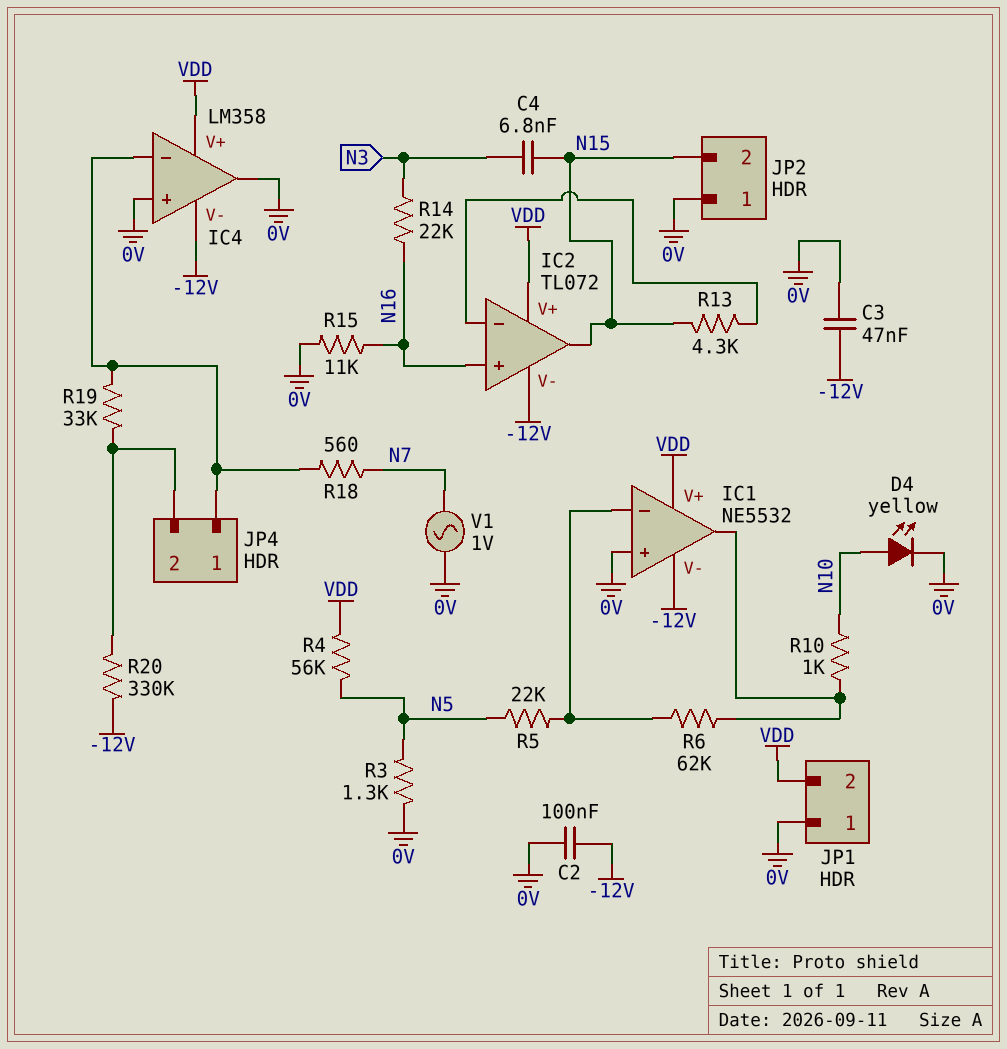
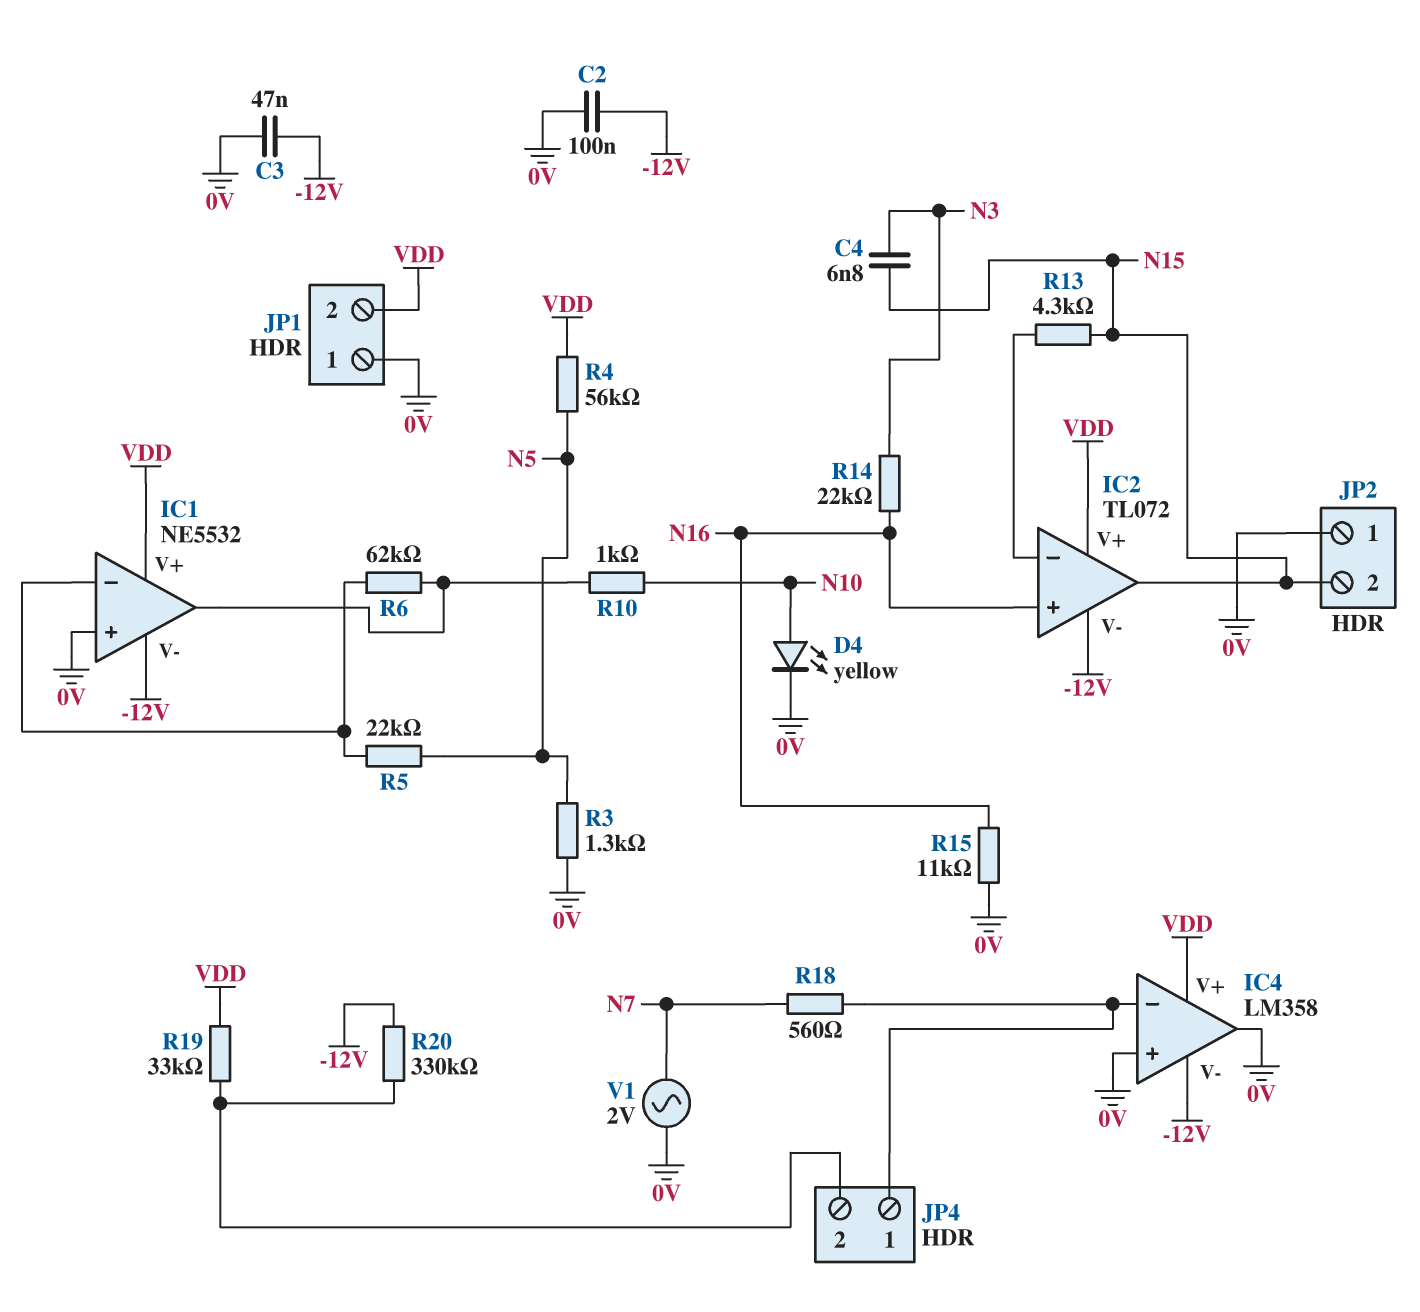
R19: 33k (IC4/in-, JP4/2) -> 33k (JP4/2, VDD)
V1: AC 1V (0V, N7) -> AC 2V (0V, N7)

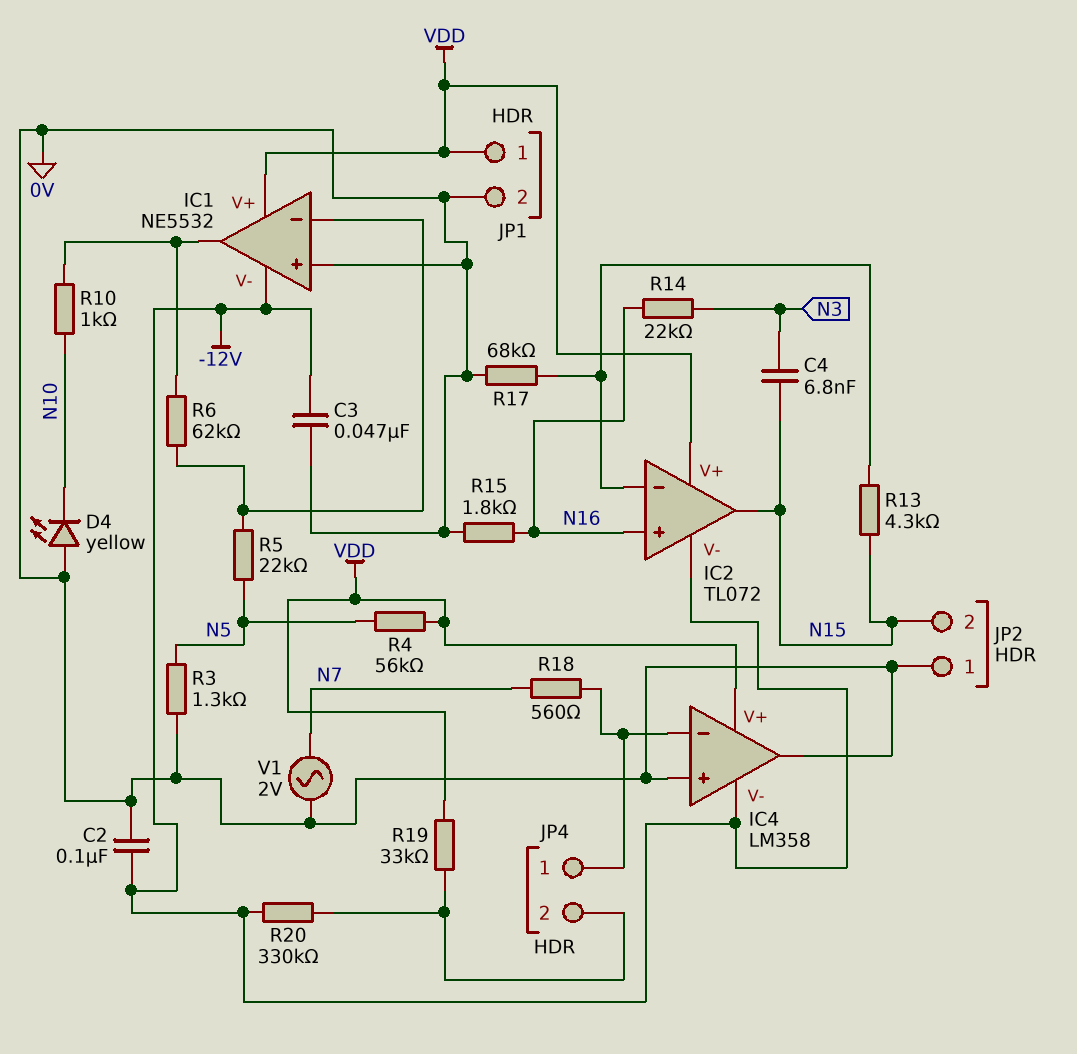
D4: LED yellow (A N10, K 0V) -> LED yellow (A 0V, K N10)
JP1 pin 1: 0V -> VDD
JP1 pin 2: VDD -> 0V
R15: 11k (0V, N16) -> 1.8k (0V, N16)
R17: none -> 68k (0V, IC2/in-)

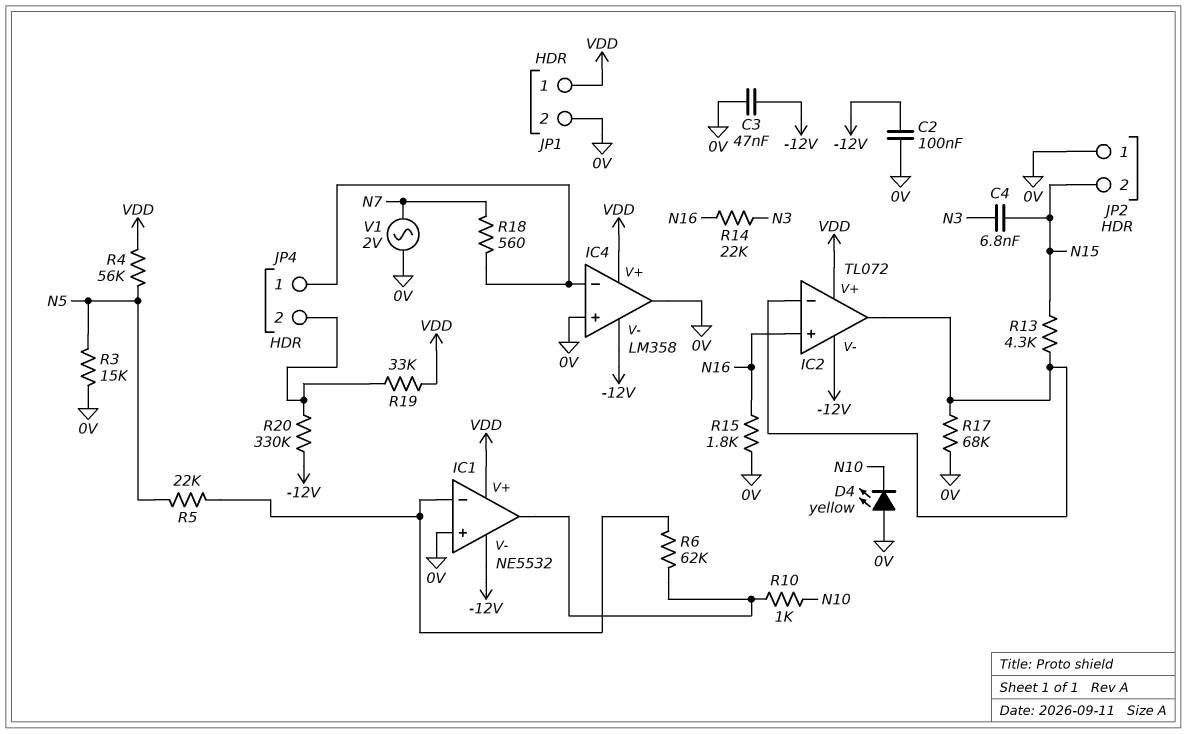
IC2 pin out: N15 -> IC2/in-
R3: 1.3k (0V, N5) -> 15k (0V, N5)

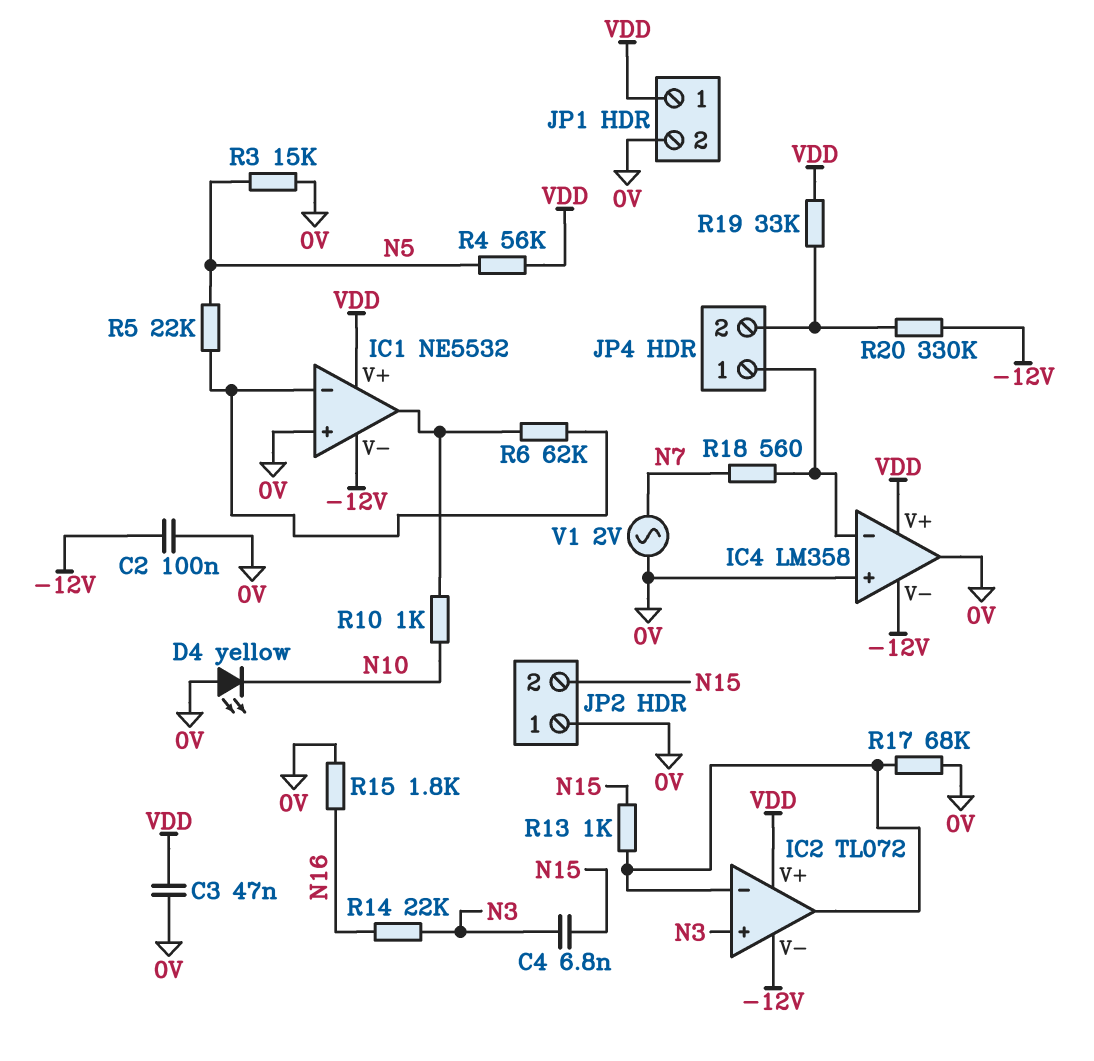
C3: 47nF (-12V, 0V) -> 47nF (0V, VDD)
IC2 pin in+: N16 -> N3
R13: 4.3k (IC2/in-, N15) -> 1k (IC2/in-, N15)

